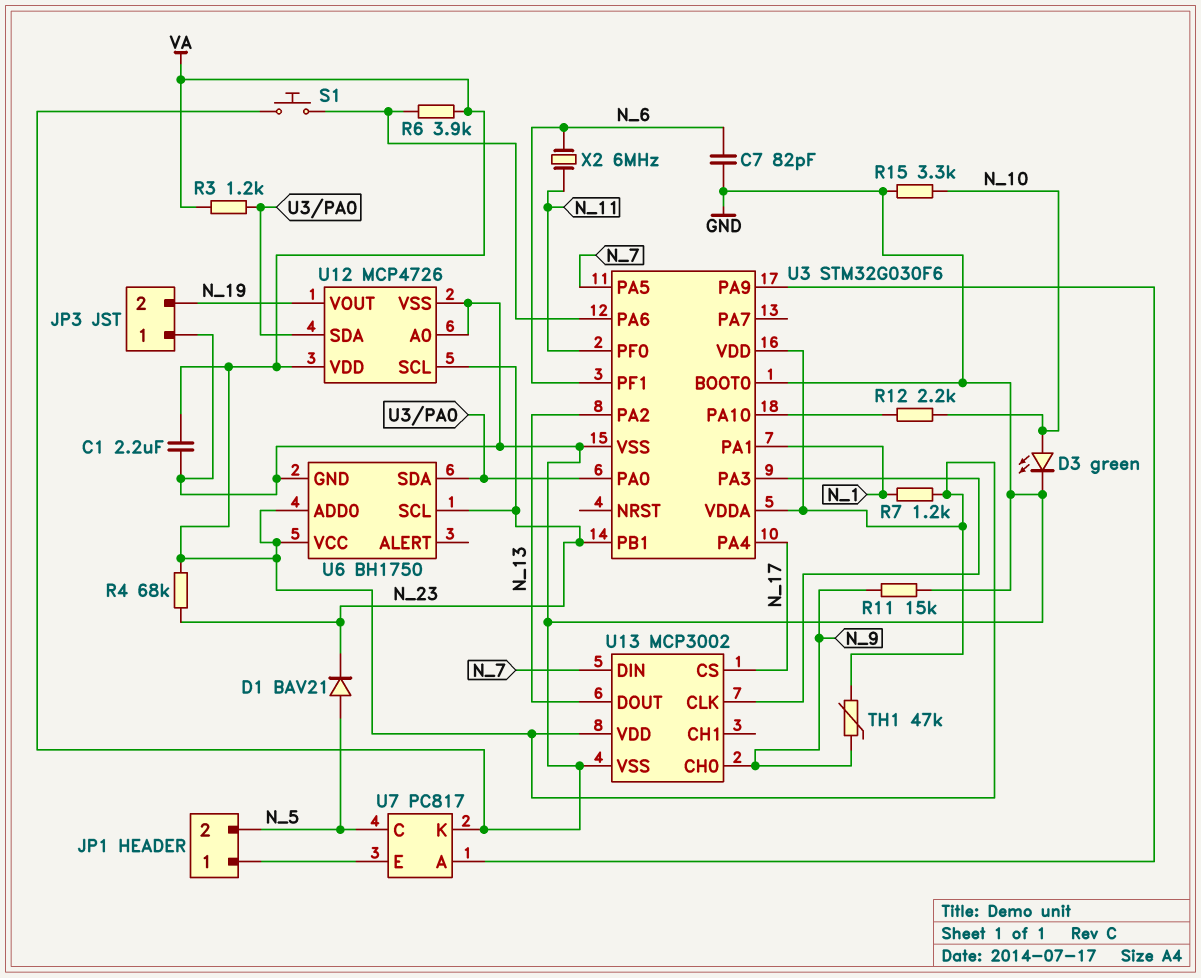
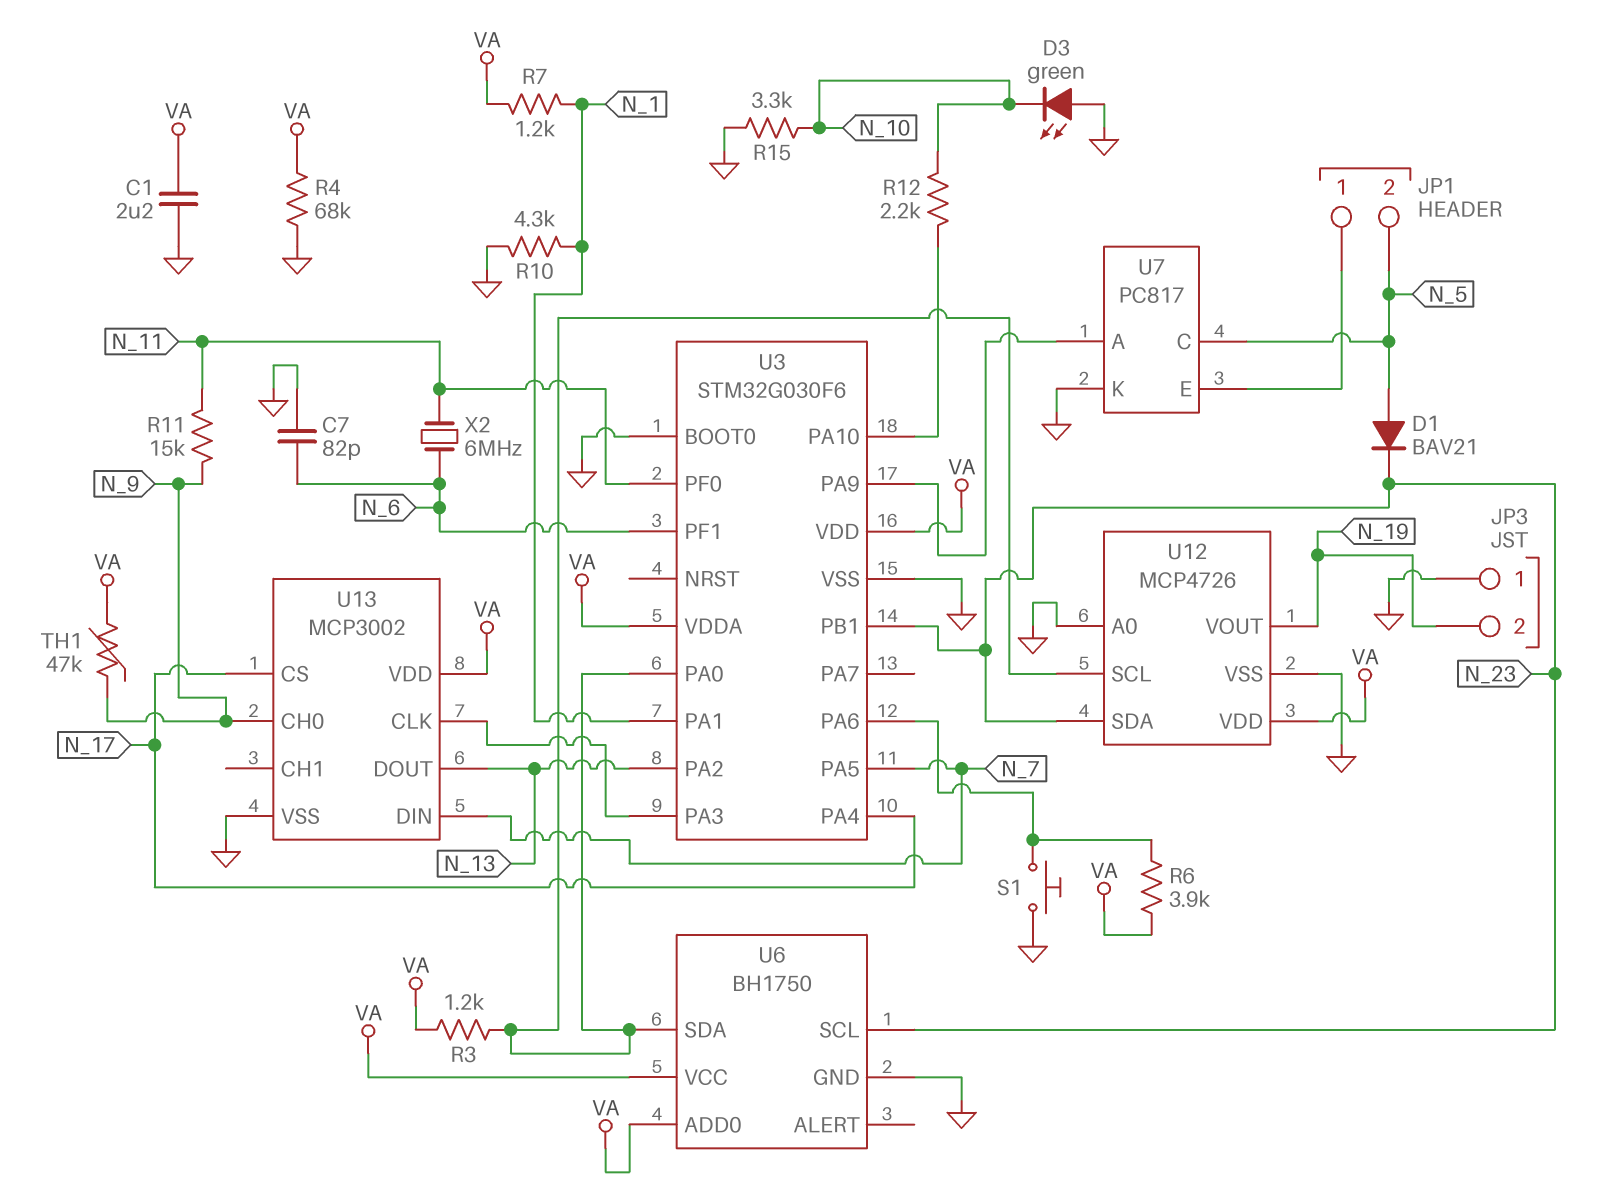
D3: LED green (A N_10, K GND) -> LED green (A GND, K N_10)
R4: 68k (N_23, VA) -> 68k (GND, VA)
R10: none -> 4.3k (GND, N_1)
R11: 15k (GND, N_9) -> 15k (N_9, N_11)
U12 pin SCL: N_23 -> U3/PA0
U12 pin SDA: U3/PA0 -> N_23

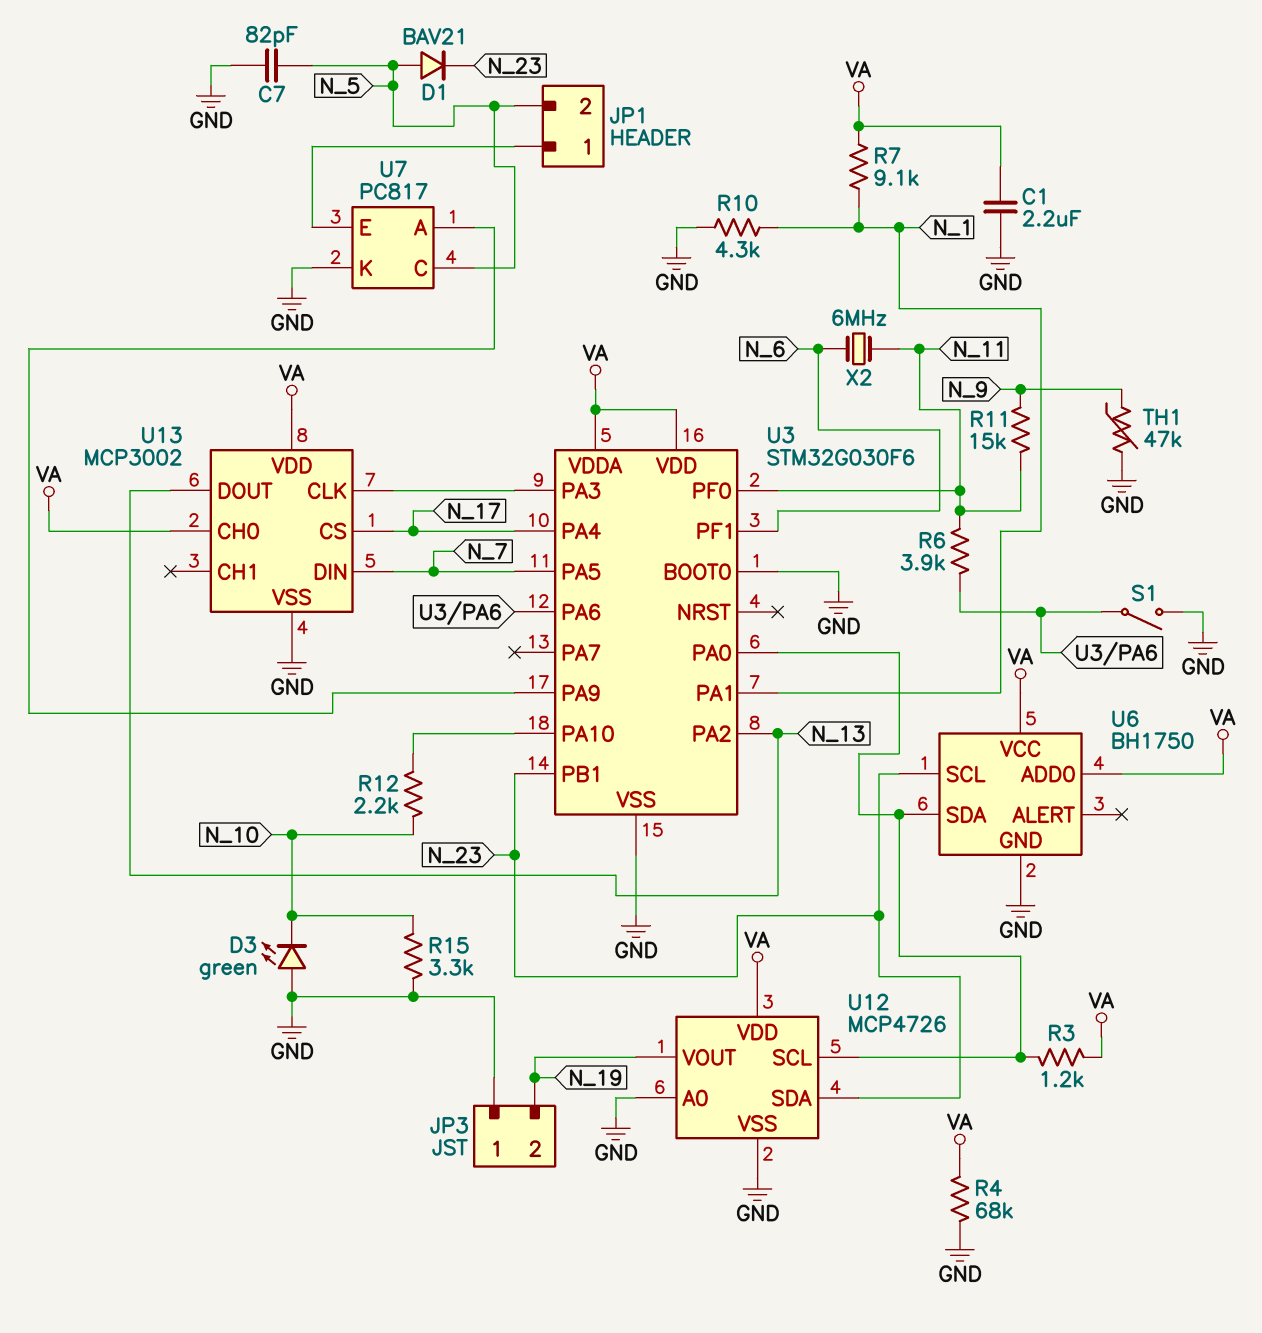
C7: 82pF (GND, N_6) -> 82pF (GND, N_5)
R6: 3.9k (U3/PA6, VA) -> 3.9k (N_11, U3/PA6)
R7: 1.2k (N_1, VA) -> 9.1k (N_1, VA)
S1: button (GND, U3/PA6) -> switch (GND, U3/PA6)
TH1: 47k (N_9, VA) -> 47k (GND, N_9)
U13 pin CH0: N_9 -> VA

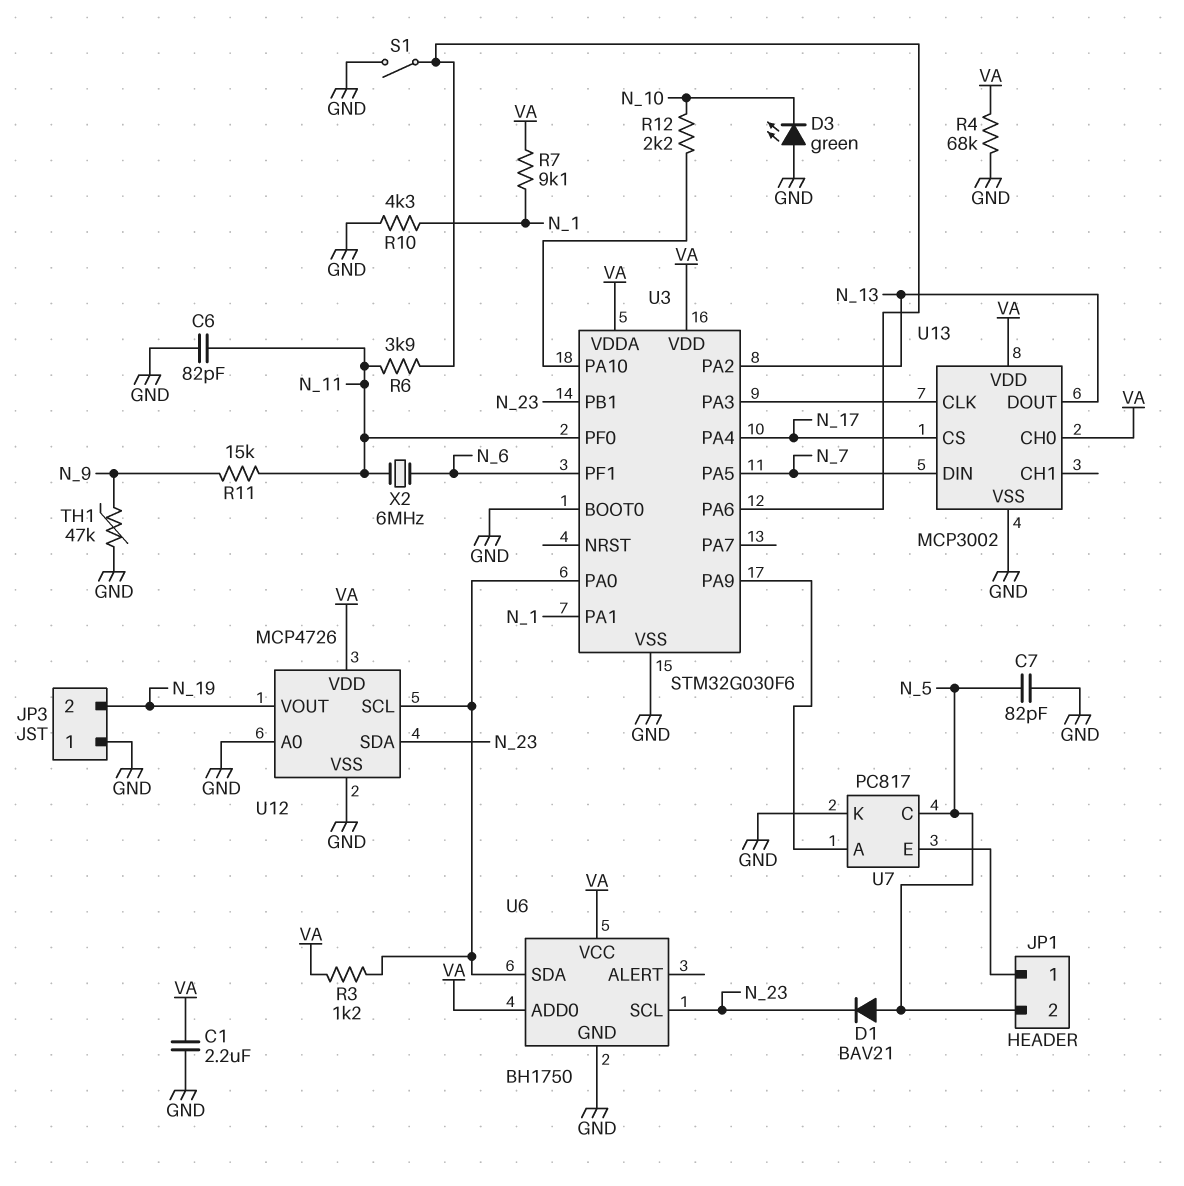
C6: none -> 82pF (GND, N_11)
R15: 3.3k (GND, N_10) -> none

